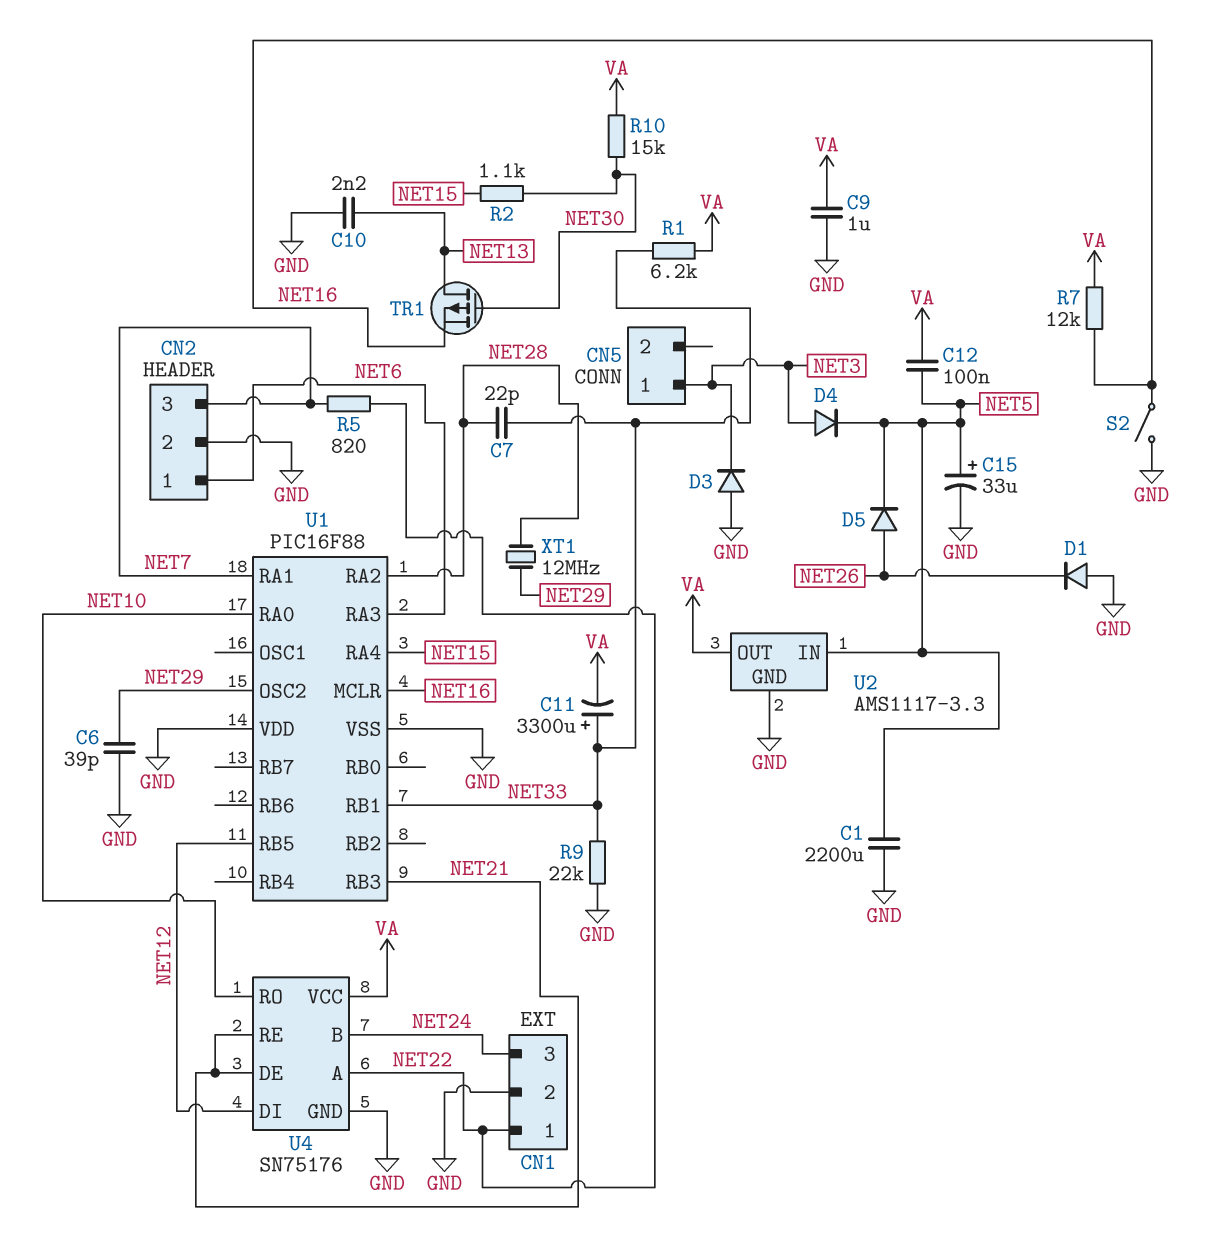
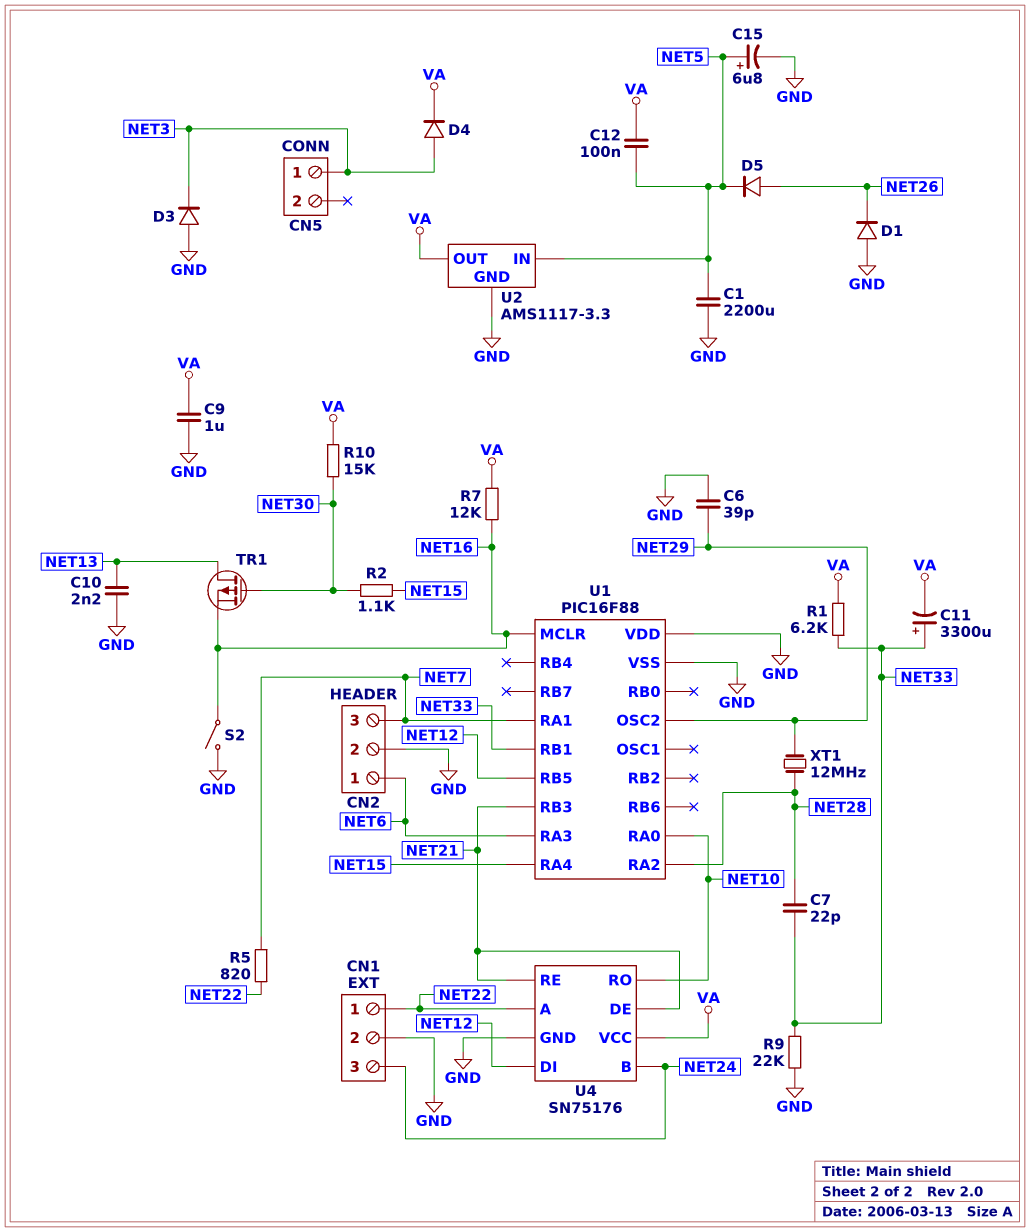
C15: 33uF (plus NET5, minus GND) -> 6.8uF (plus NET5, minus GND)
D4: diode (A NET3, K NET5) -> diode (A NET3, K VA)

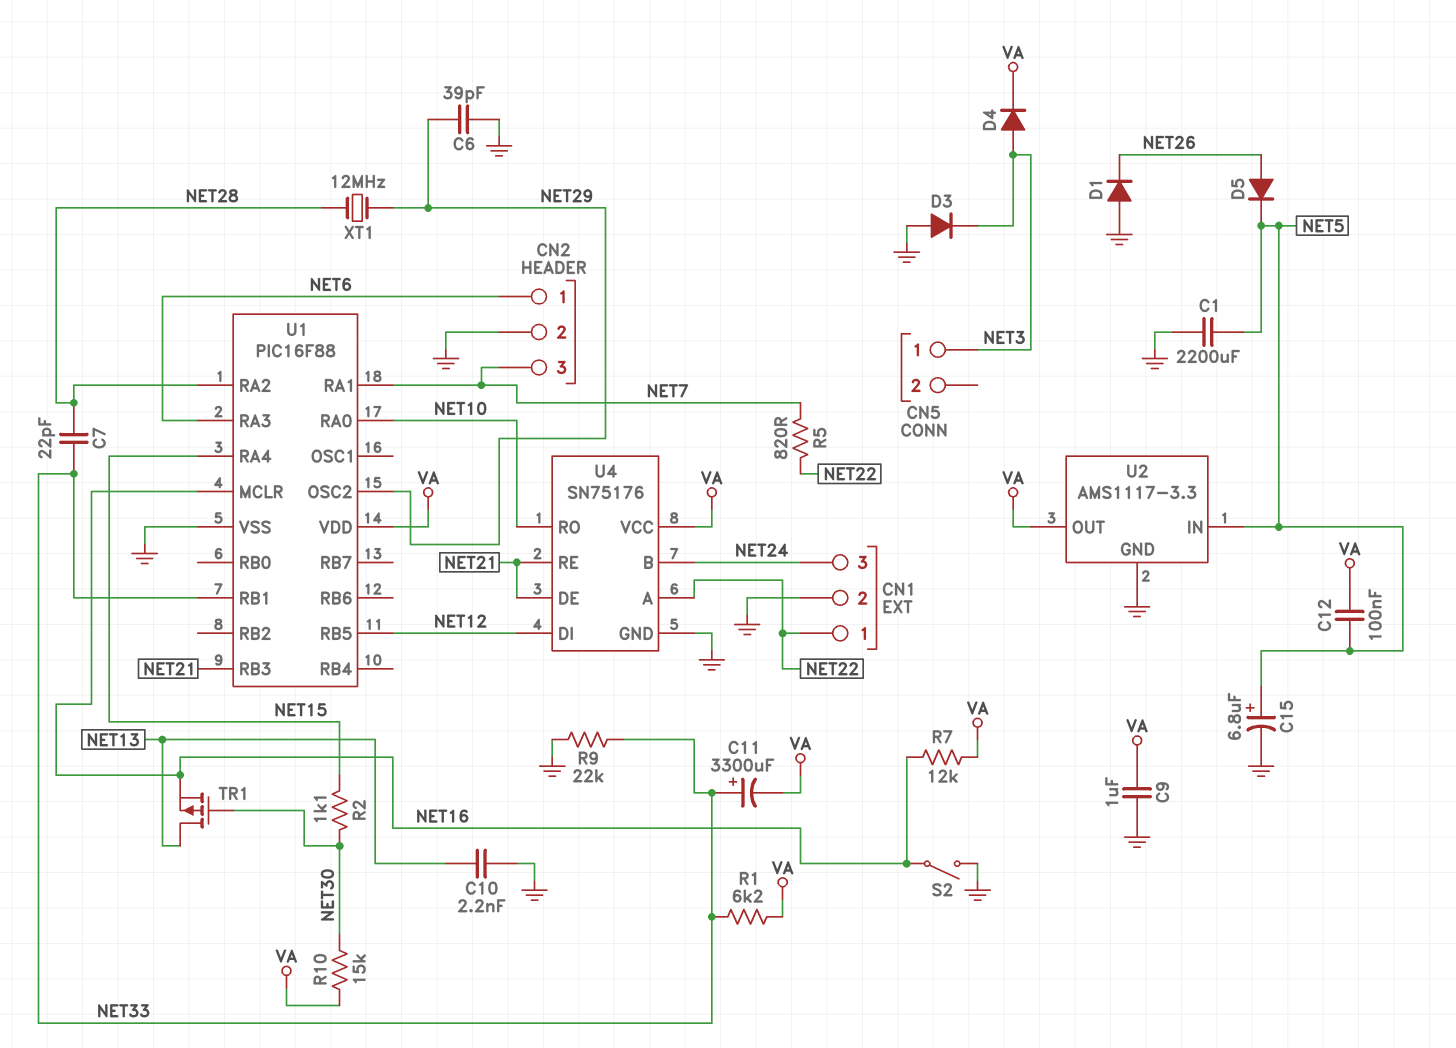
U1 pin VDD: GND -> VA

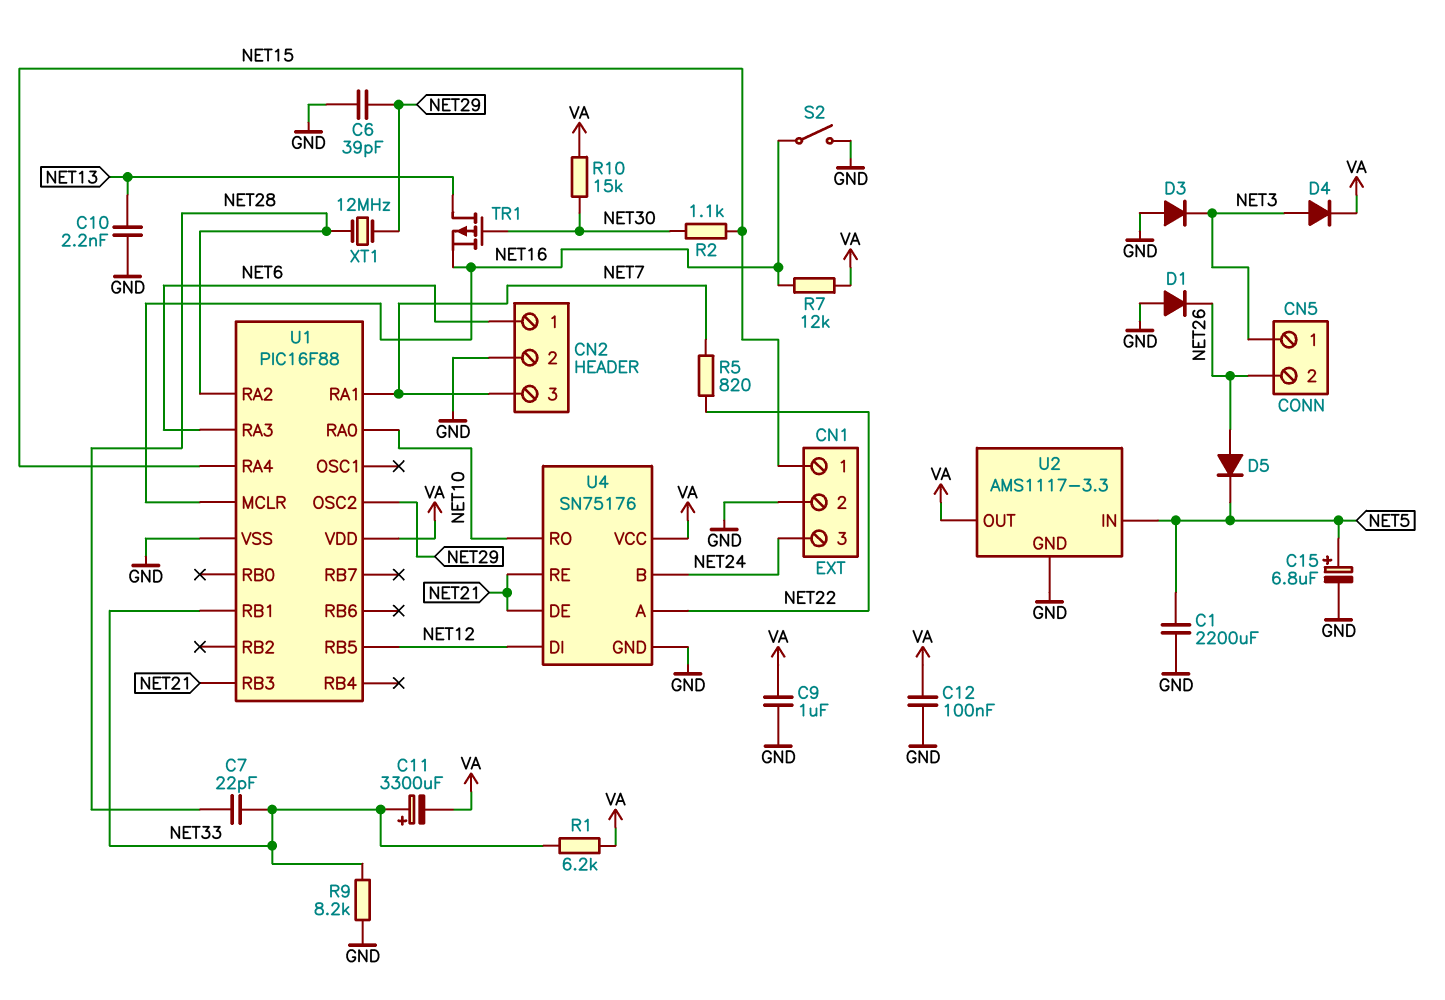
C12: 100nF (NET5, VA) -> 100nF (GND, VA)
CN1 pin 1: NET22 -> NET15
CN5 pin 2: none -> NET26
R9: 22k (GND, NET33) -> 8.2k (GND, NET33)

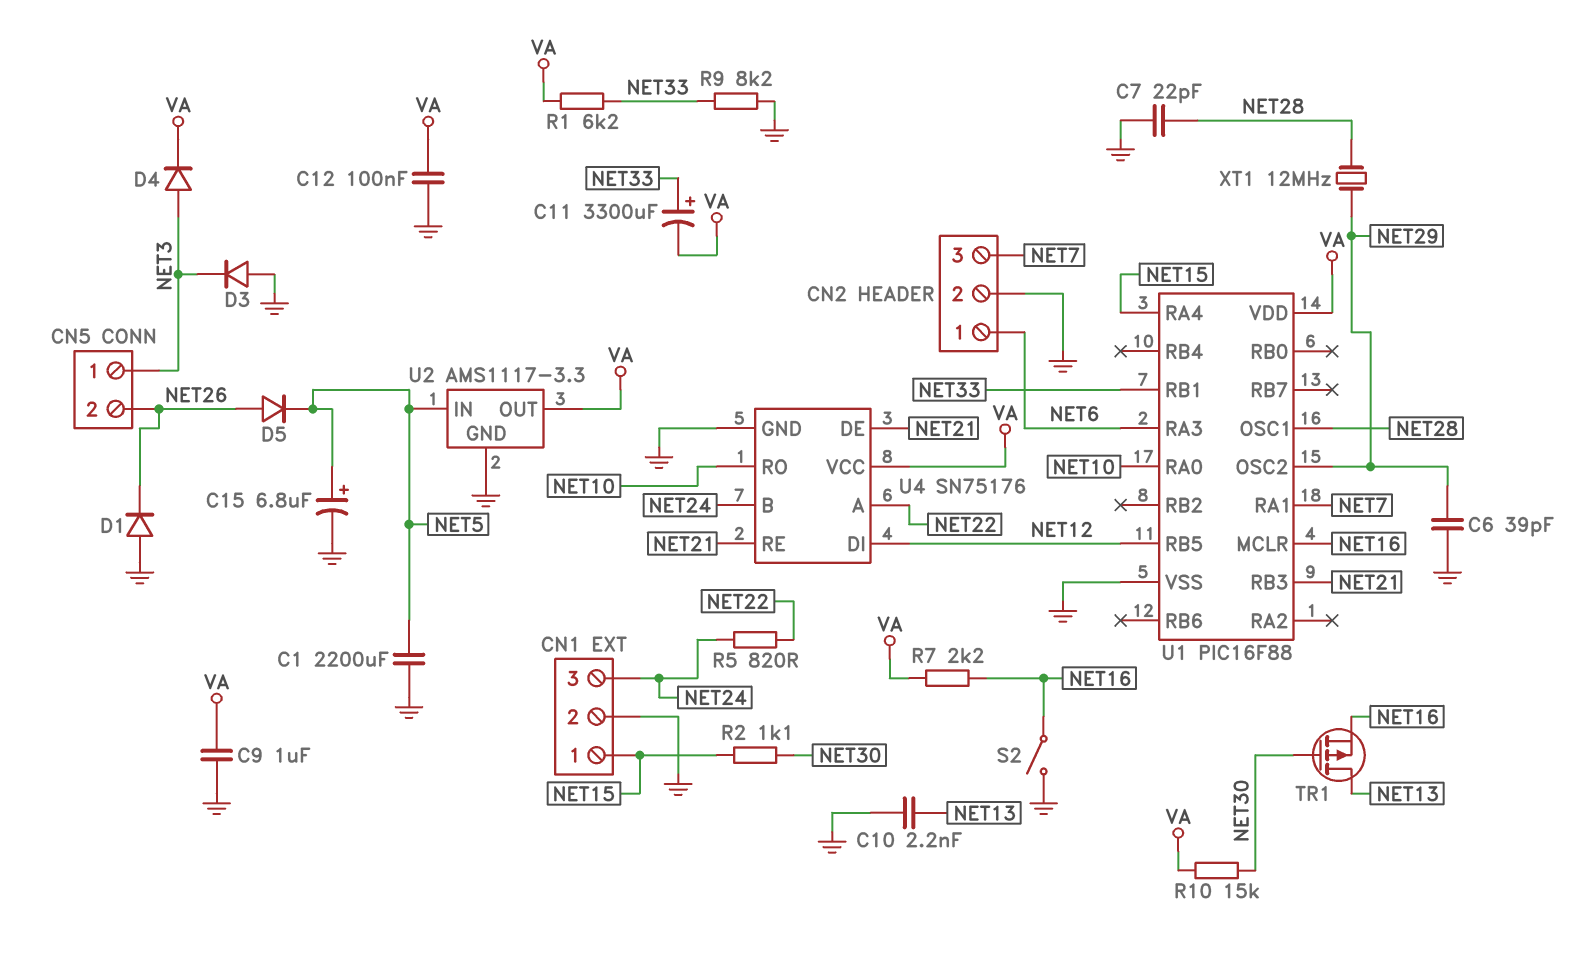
C7: 22pF (NET28, NET33) -> 22pF (GND, NET28)
R5: 820 (NET7, NET22) -> 820 (NET22, NET24)
R7: 12k (NET16, VA) -> 2.2k (NET16, VA)
U1 pin OSC1: none -> NET28
U1 pin RA2: NET28 -> none

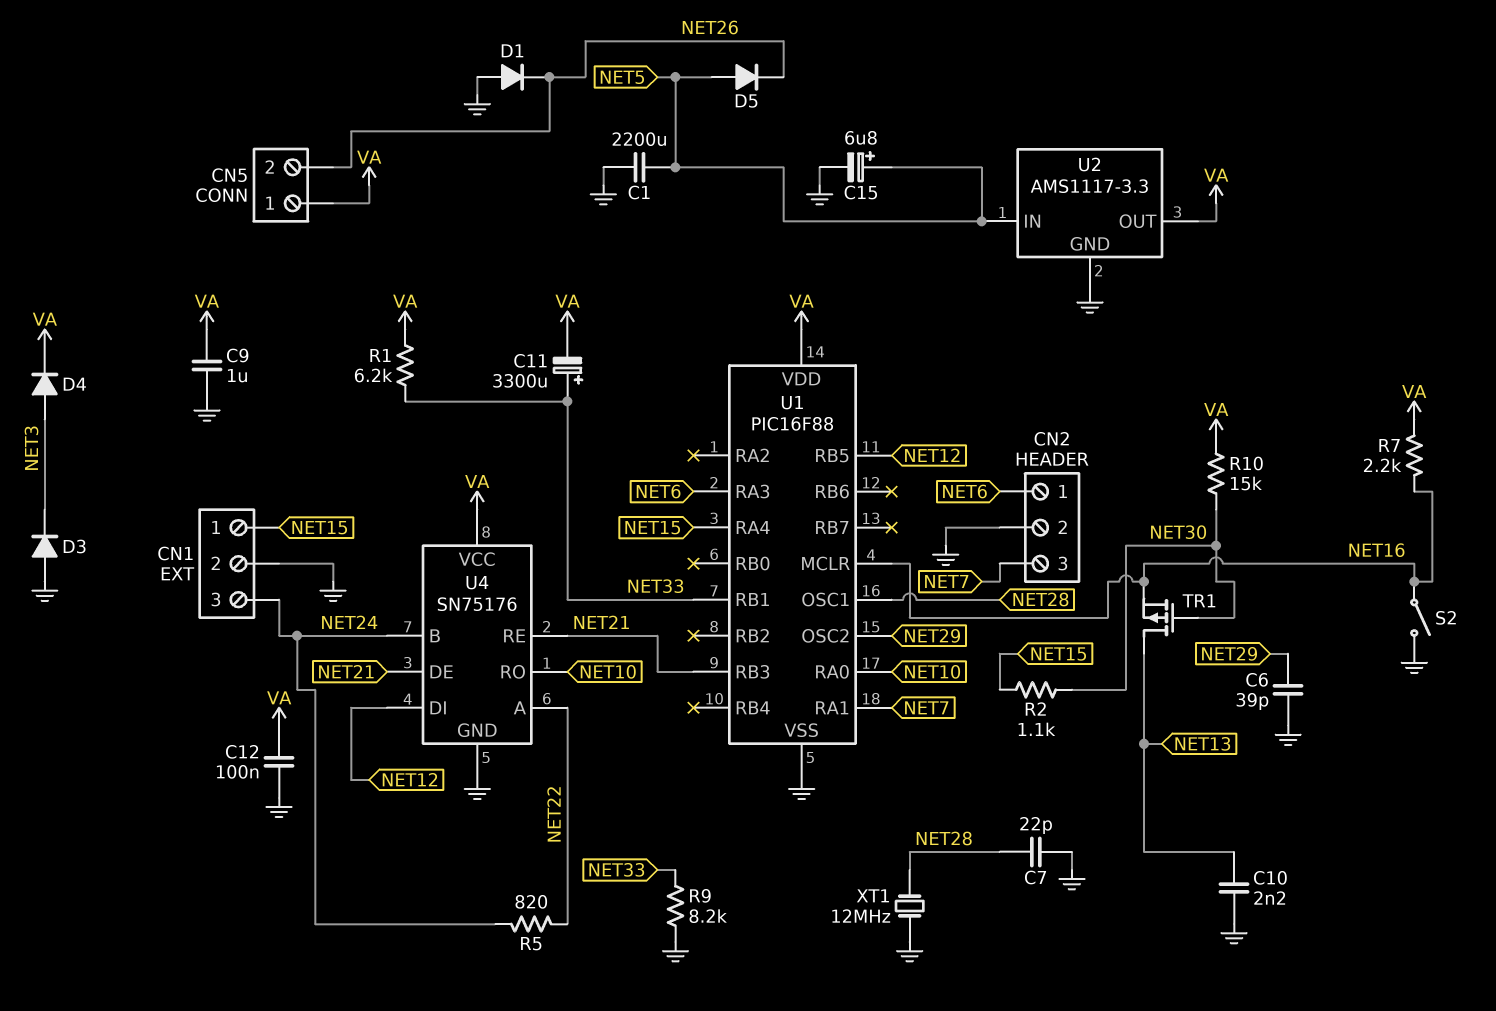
CN5 pin 1: NET3 -> VA
D5: diode (A NET26, K NET5) -> diode (A NET5, K NET26)
XT1: 12MHz (NET28, NET29) -> 12MHz (GND, NET28)

